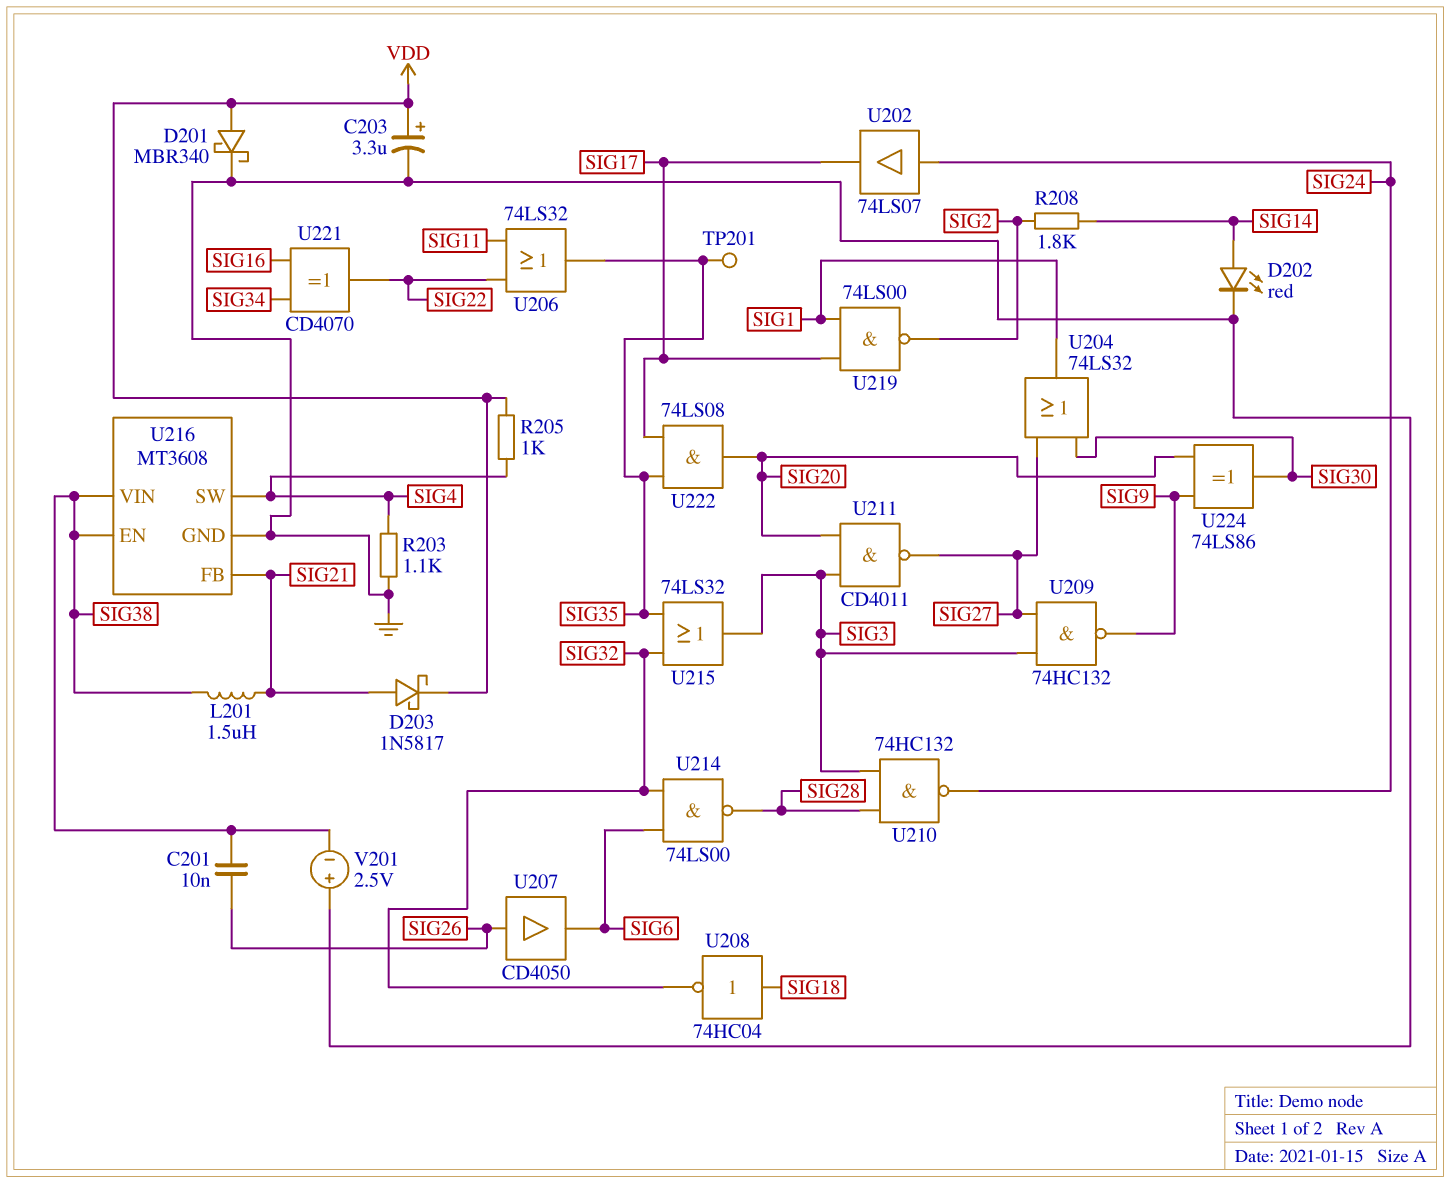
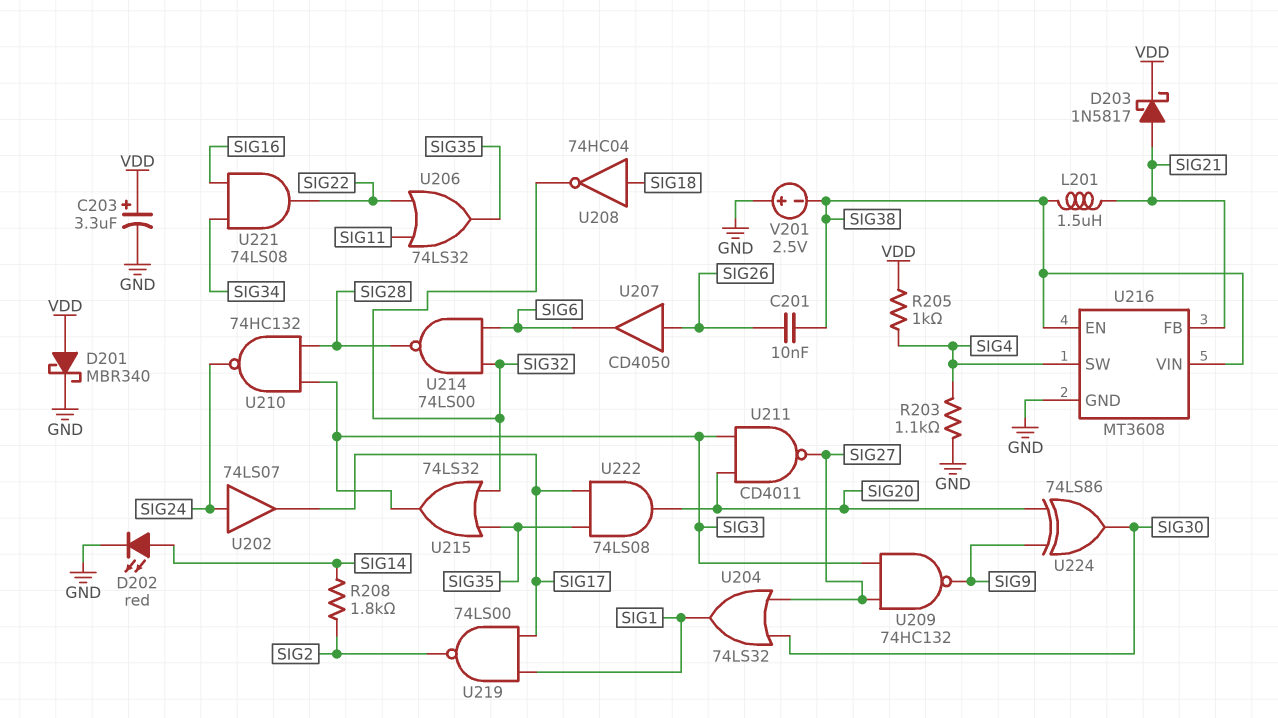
TP201: test point (SIG35) -> none
U221: XOR CD4070 (in SIG16, in SIG34, out SIG22) -> AND 74LS08 (in SIG16, in SIG34, out SIG22)

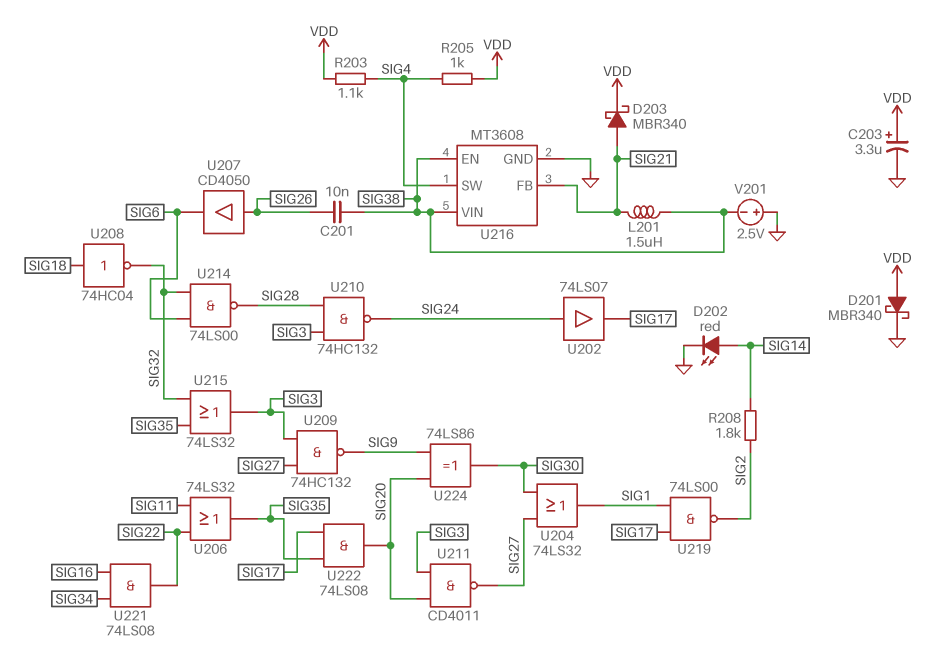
D203: schottky 1N5817 (A SIG21, K VDD) -> schottky MBR340 (A SIG21, K VDD)
R203: 1.1k (GND, SIG4) -> 1.1k (SIG4, VDD)

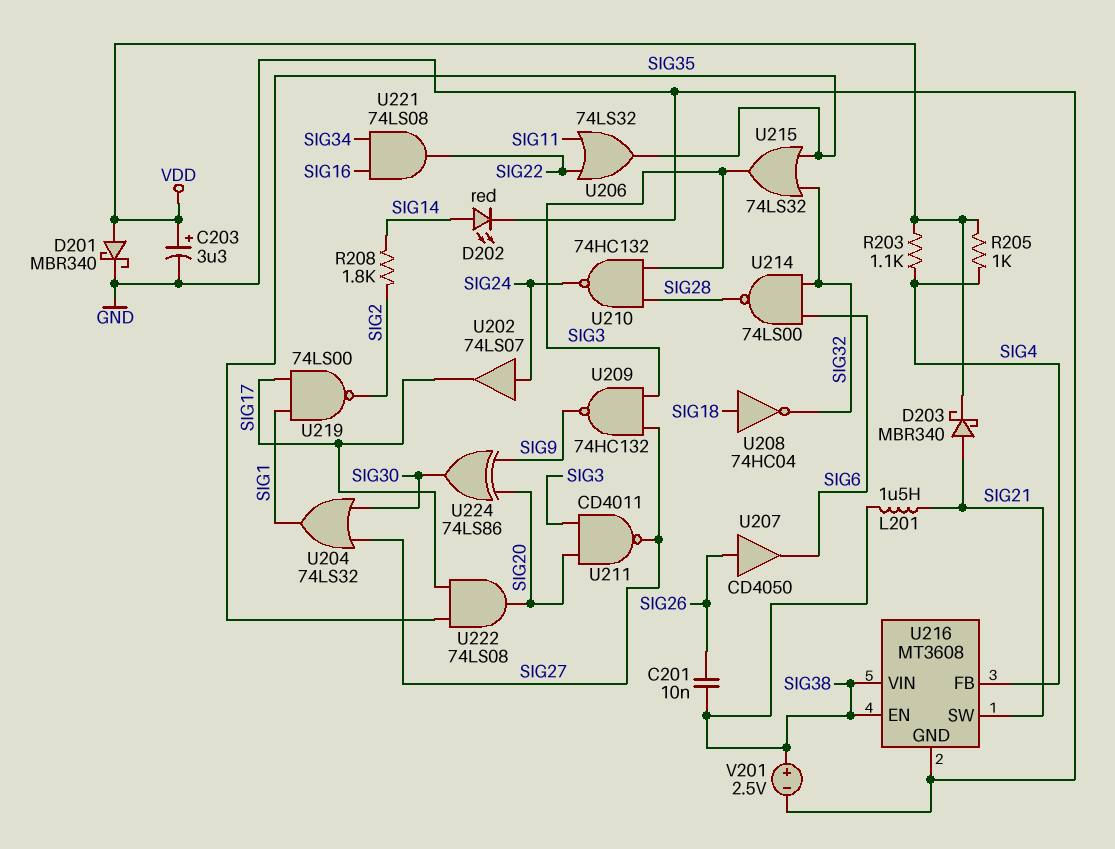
U216 pin FB: SIG21 -> SIG4
U216 pin SW: SIG4 -> SIG21
V201: 2.5V (plus GND, minus SIG38) -> 2.5V (plus SIG38, minus GND)

